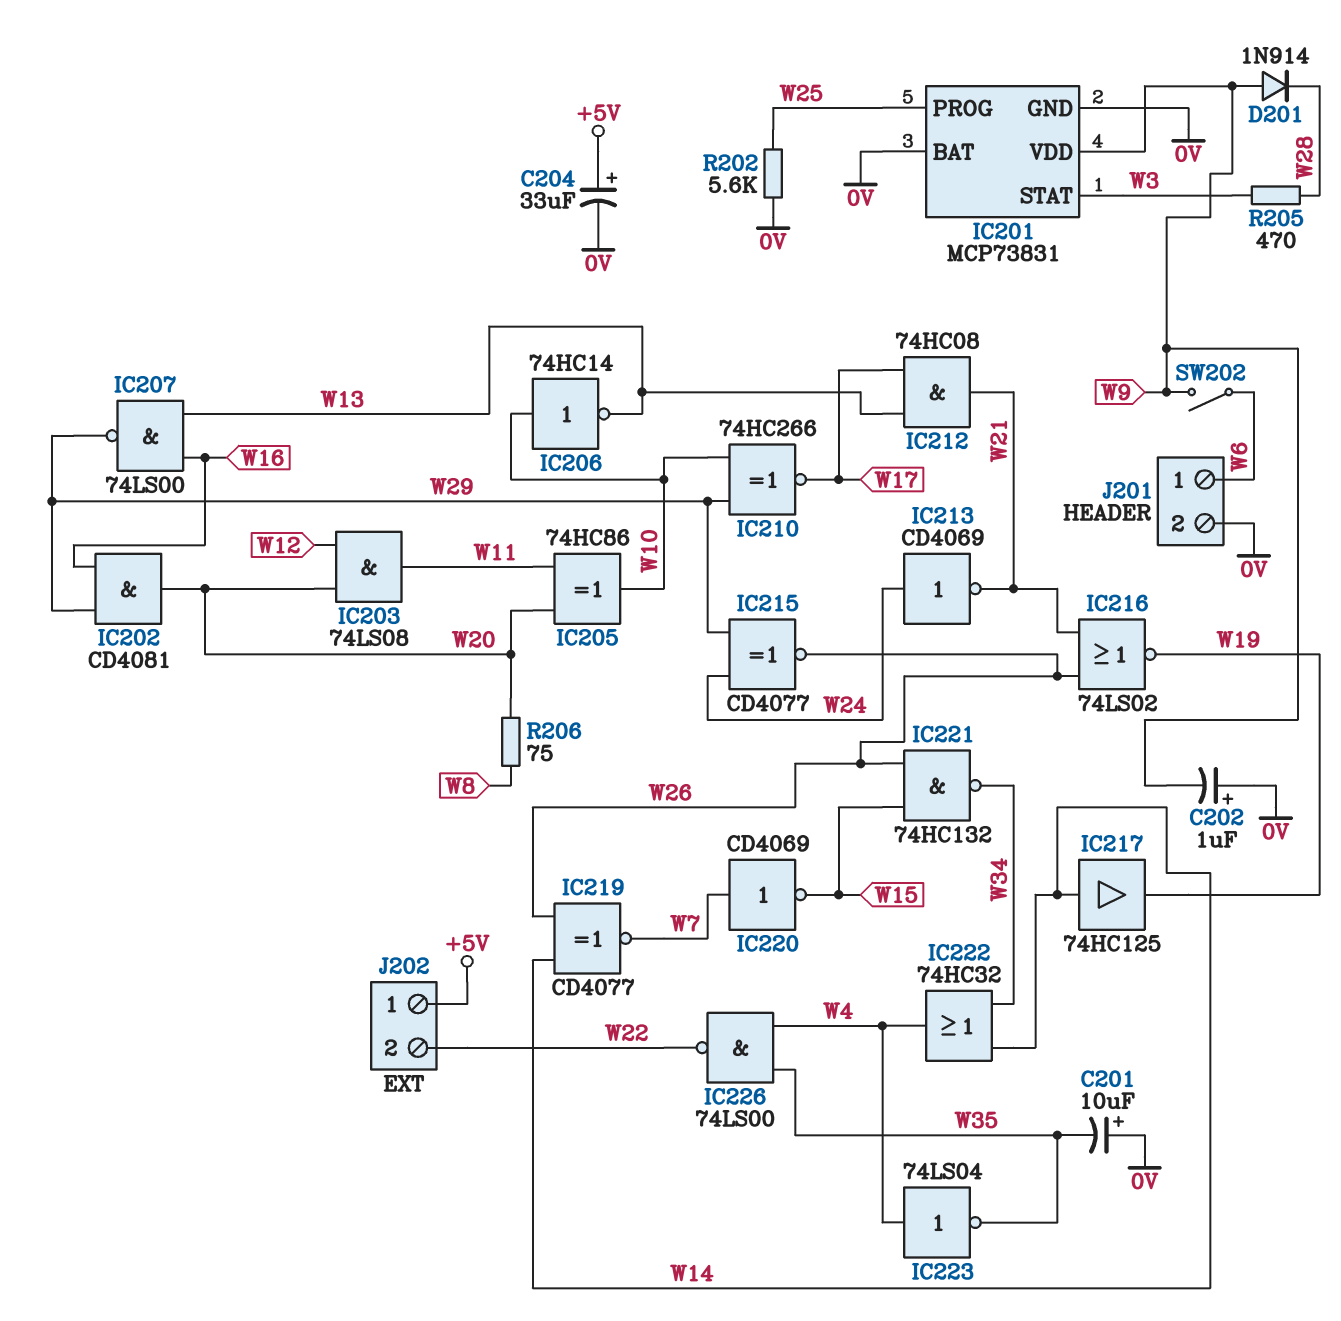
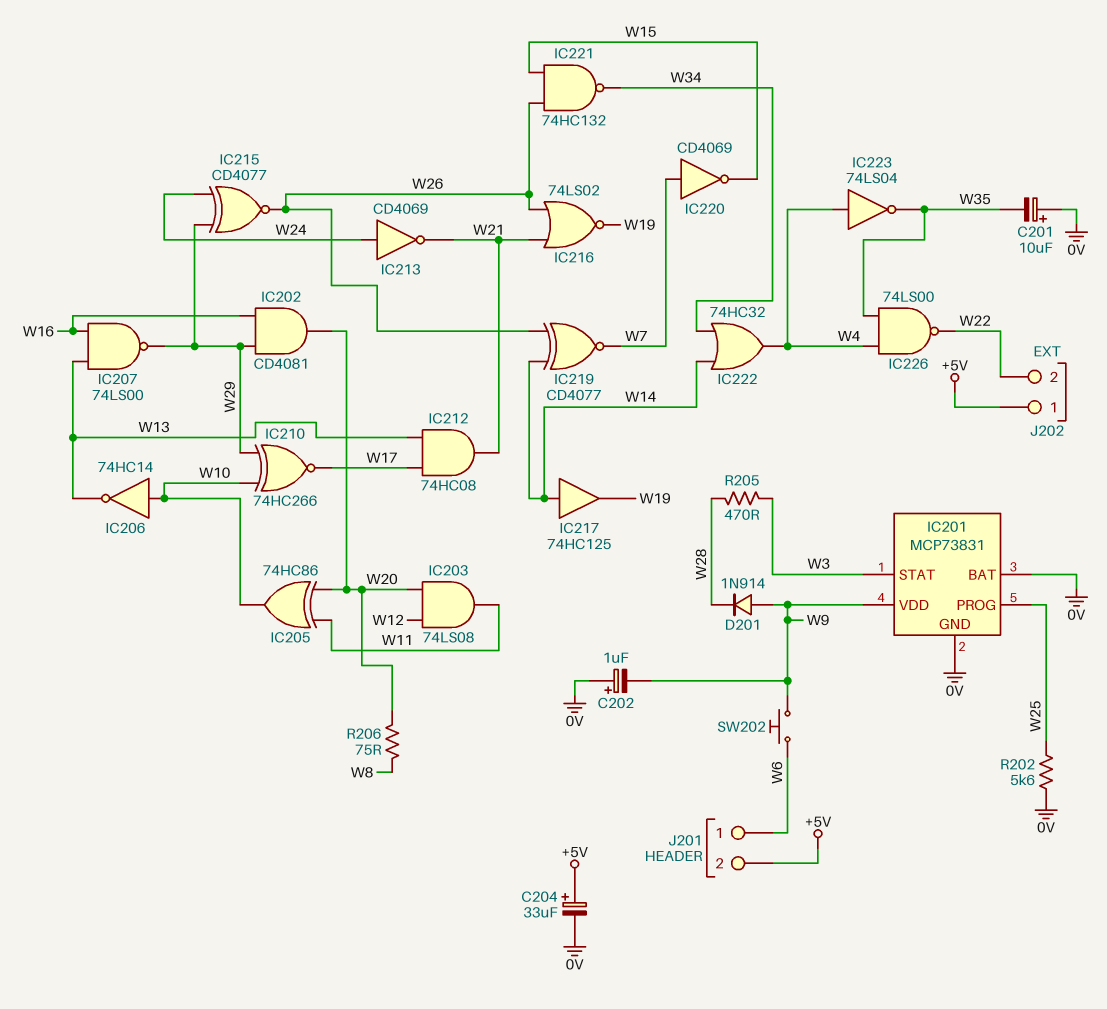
J201 pin 2: 0V -> +5V
SW202: switch (W6, W9) -> button (W6, W9)

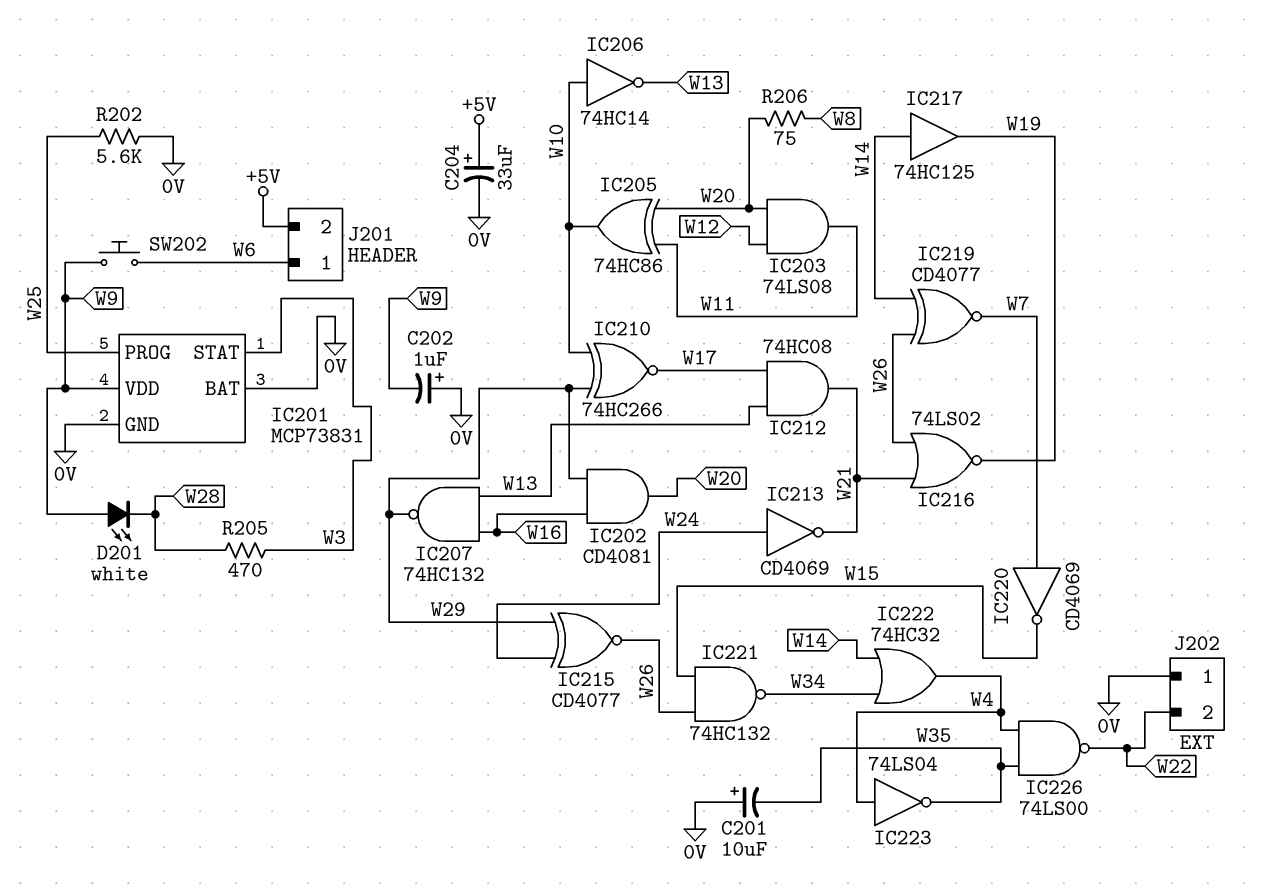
D201: diode 1N914 (A W9, K W28) -> LED white (A W9, K W28)
IC207: NAND 74LS00 (in W13, in W16, out W29) -> NAND 74HC132 (in W13, in W16, out W29)
J202 pin 1: +5V -> 0V

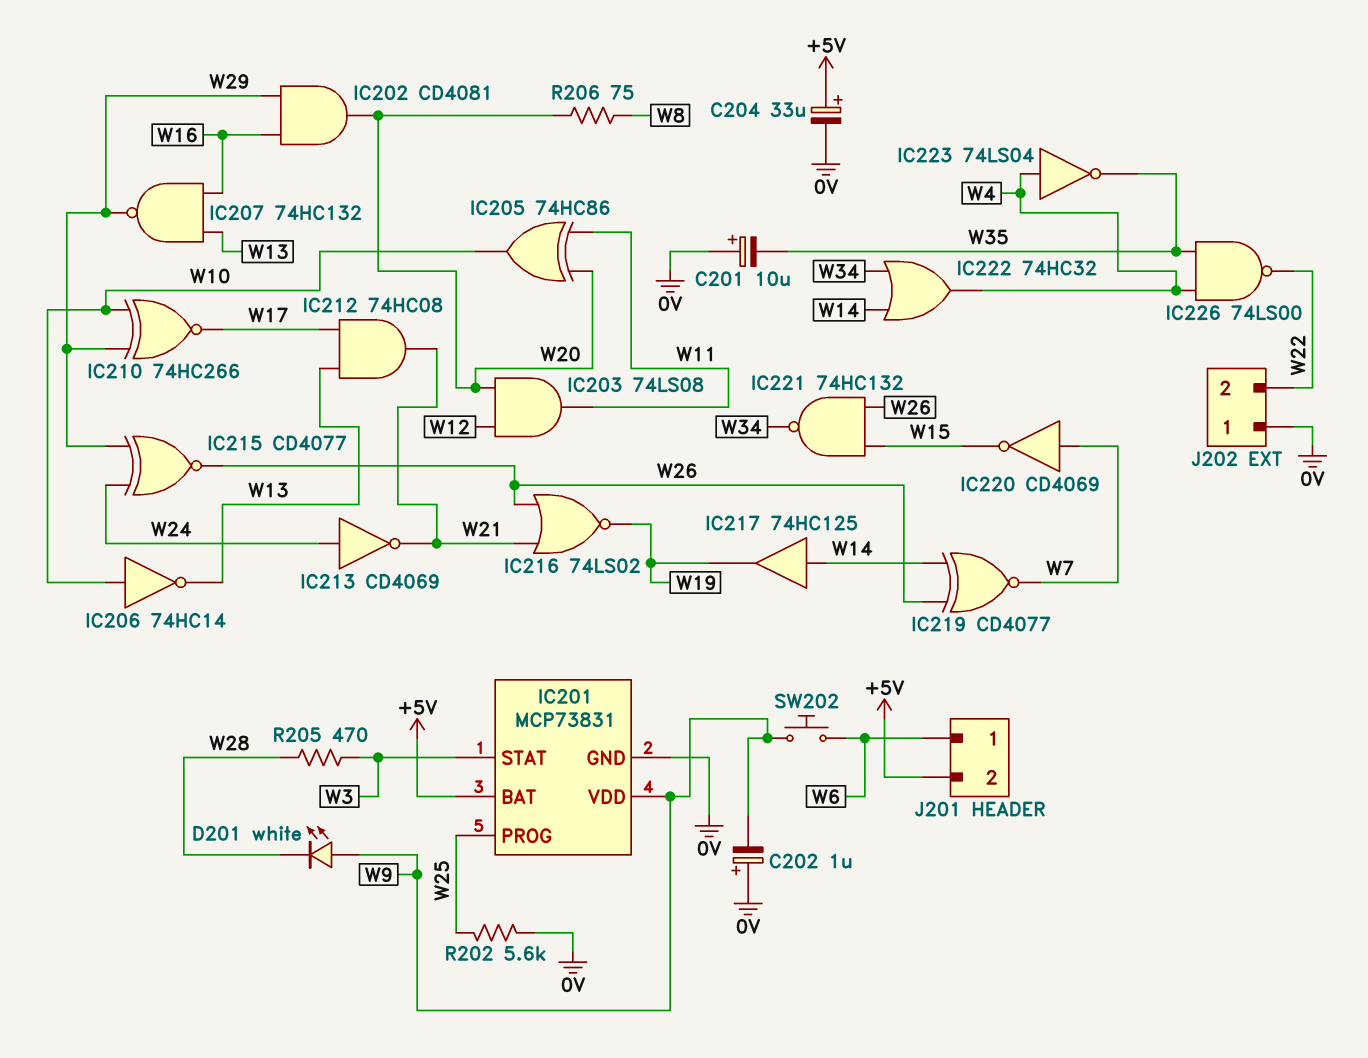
IC201 pin BAT: 0V -> +5V

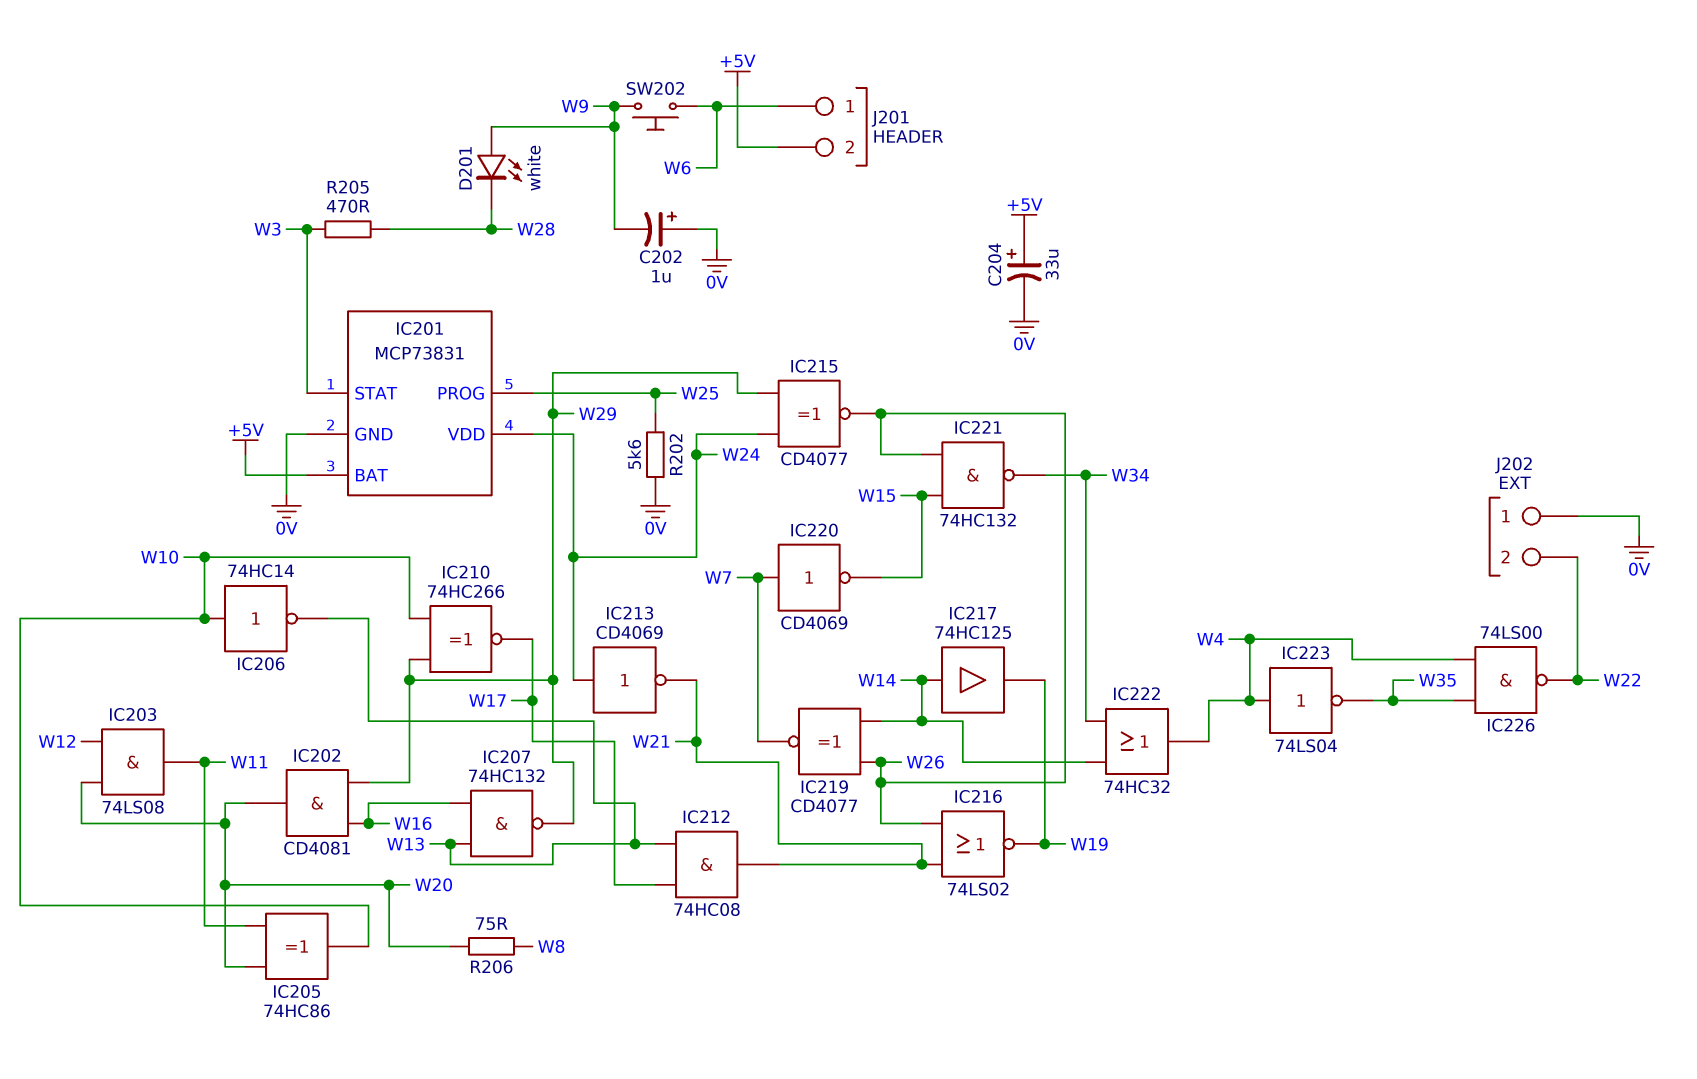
C201: 10uF (plus 0V, minus W35) -> none
IC201 pin VDD: W9 -> W24

